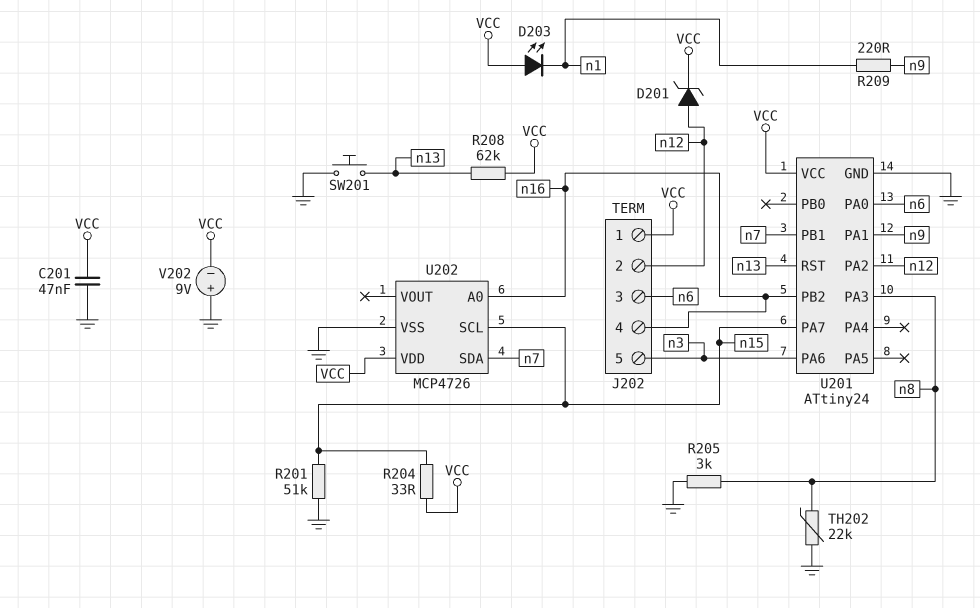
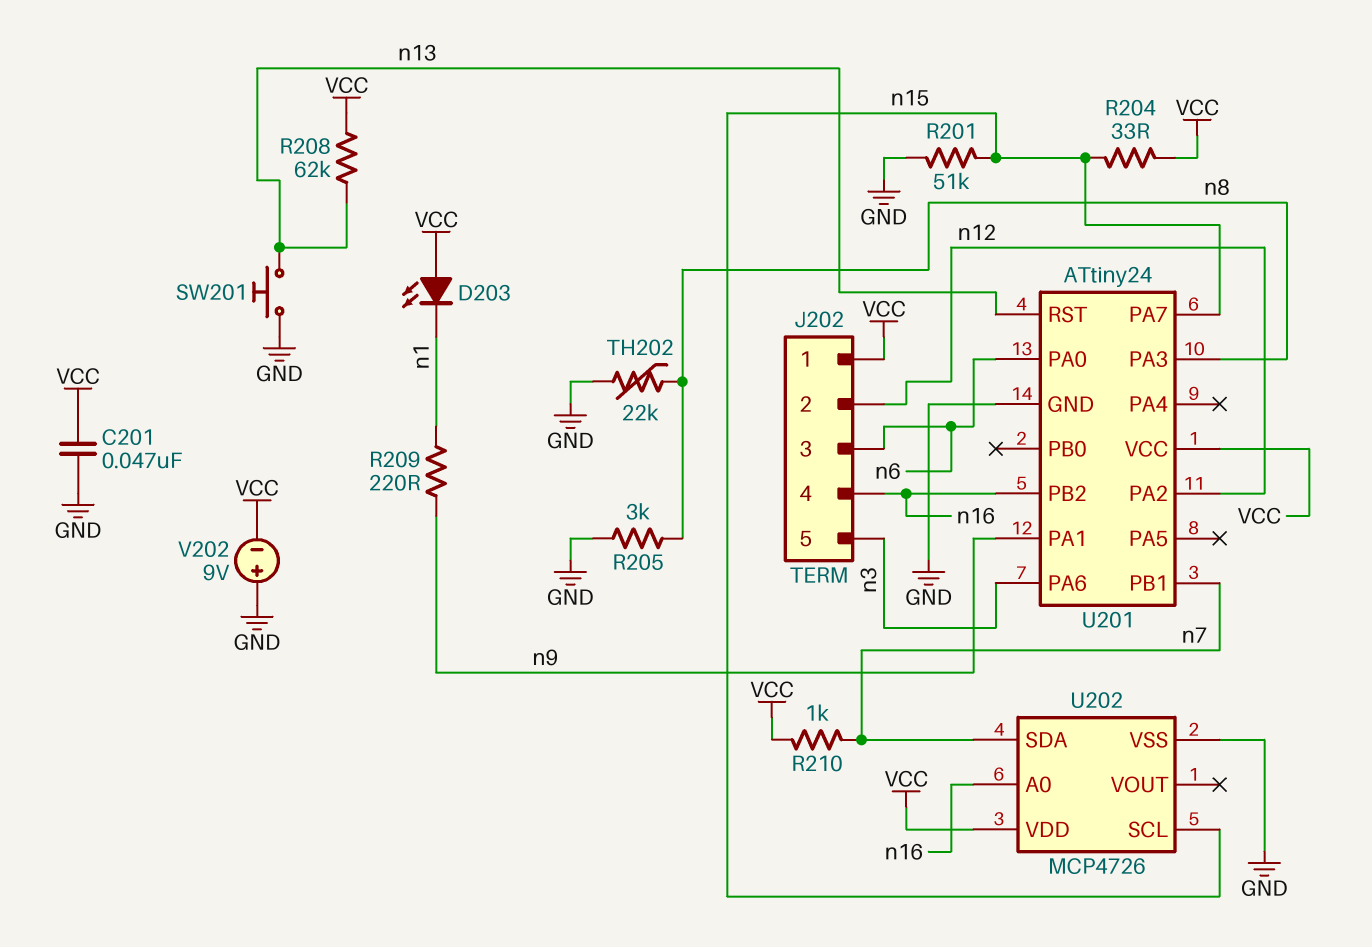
D201: zener (A n12, K VCC) -> none
R210: none -> 1k (VCC, n7)

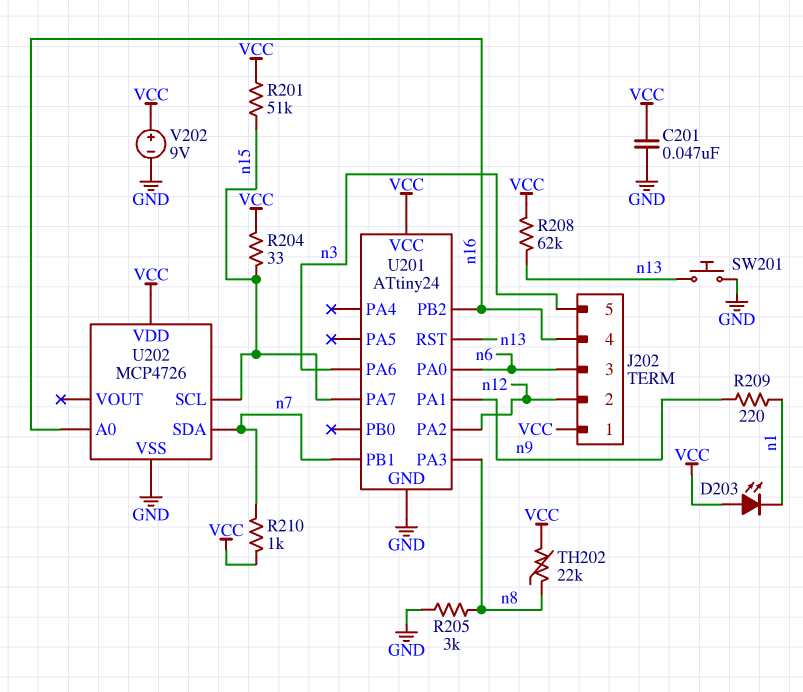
R201: 51k (GND, n15) -> 51k (VCC, n15)
TH202: 22k (GND, n8) -> 22k (VCC, n8)
V202: 9V (plus GND, minus VCC) -> 9V (plus VCC, minus GND)

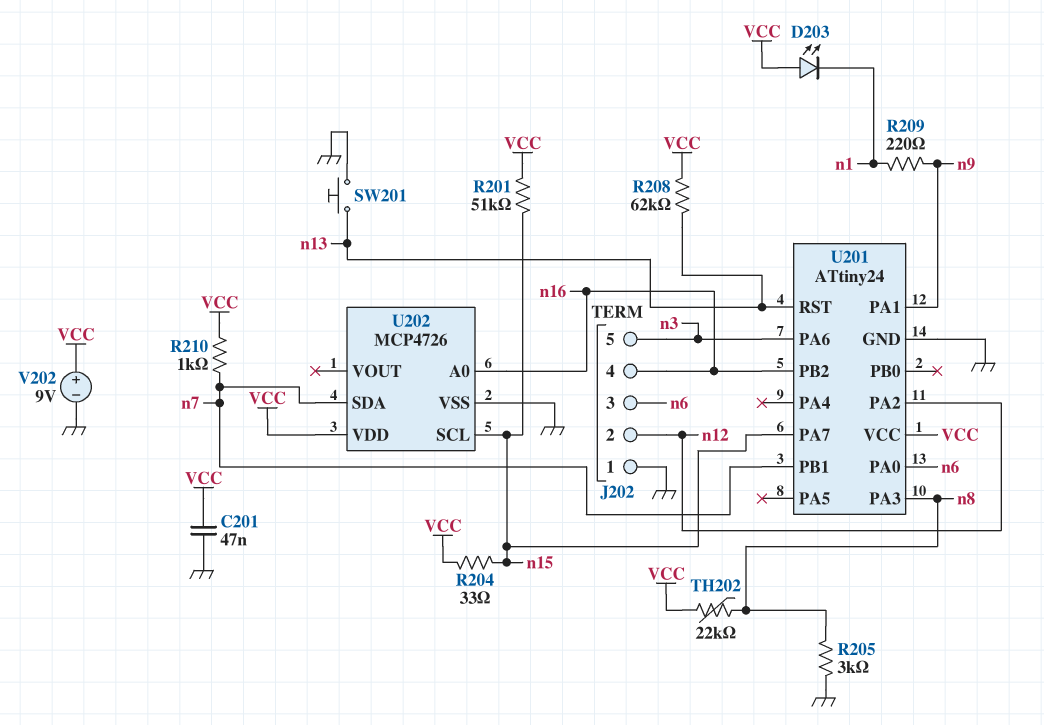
J202 pin 1: VCC -> GND

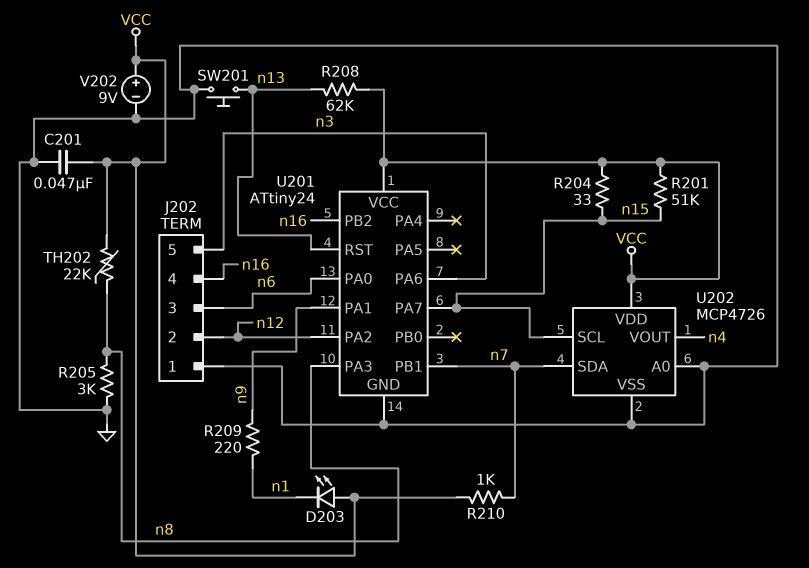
U202 pin A0: n16 -> GND
U202 pin VOUT: none -> n4

